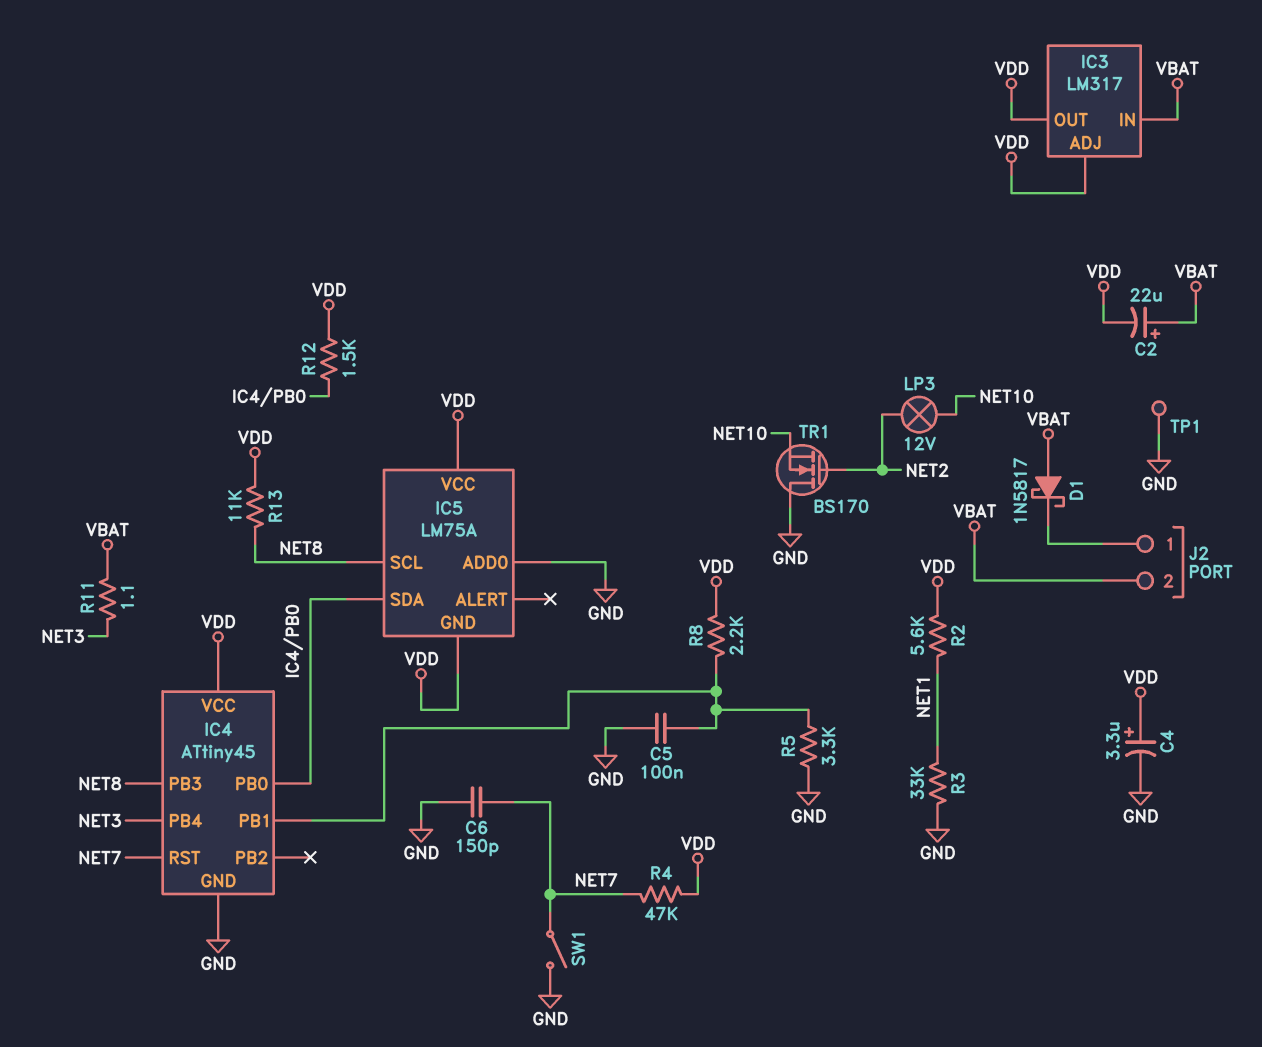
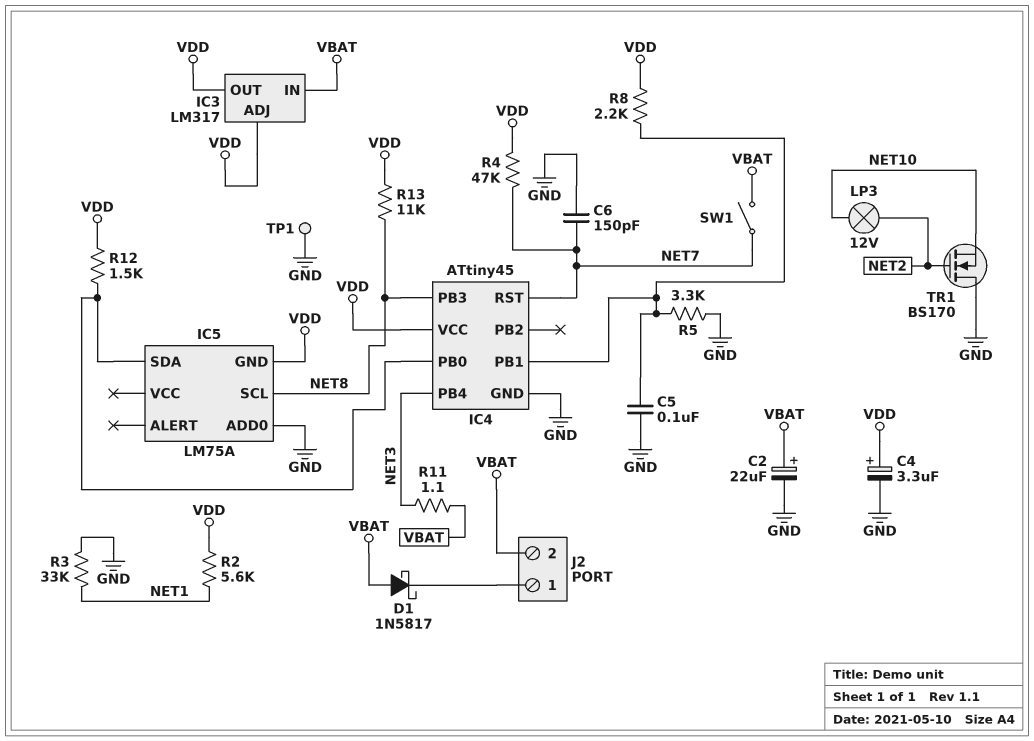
C2: 22uF (plus VBAT, minus VDD) -> 22uF (plus VBAT, minus GND)
IC5 pin VCC: VDD -> none
SW1: switch (GND, NET7) -> switch (NET7, VBAT)

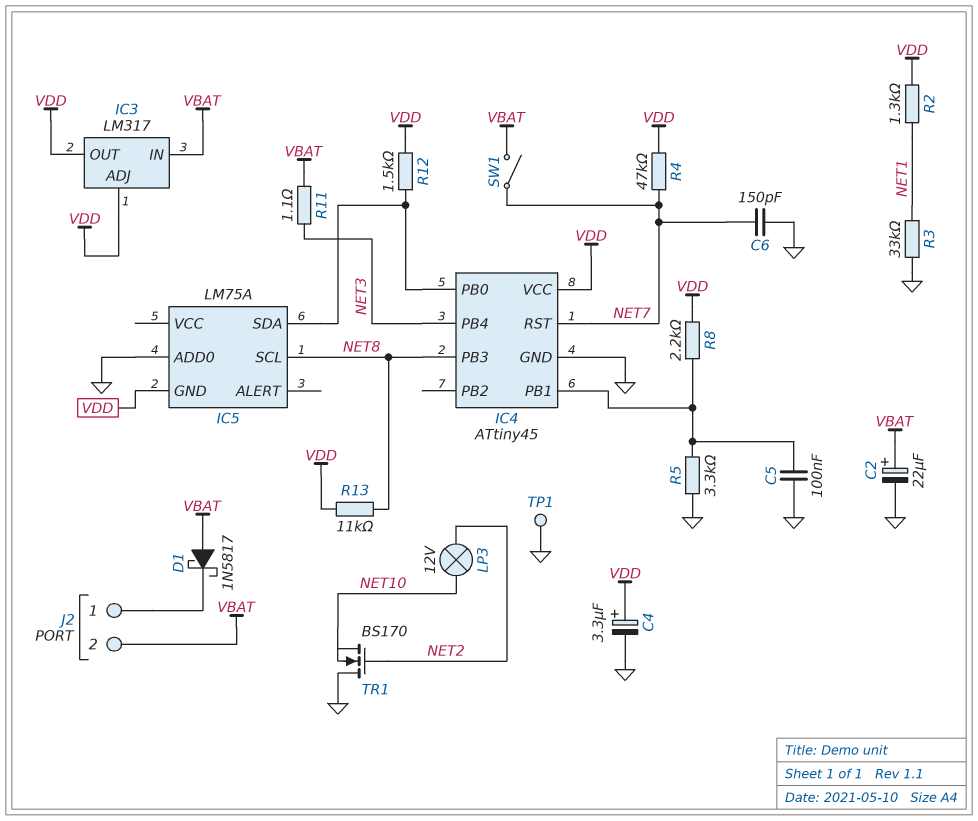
R2: 5.6k (NET1, VDD) -> 1.3k (NET1, VDD)

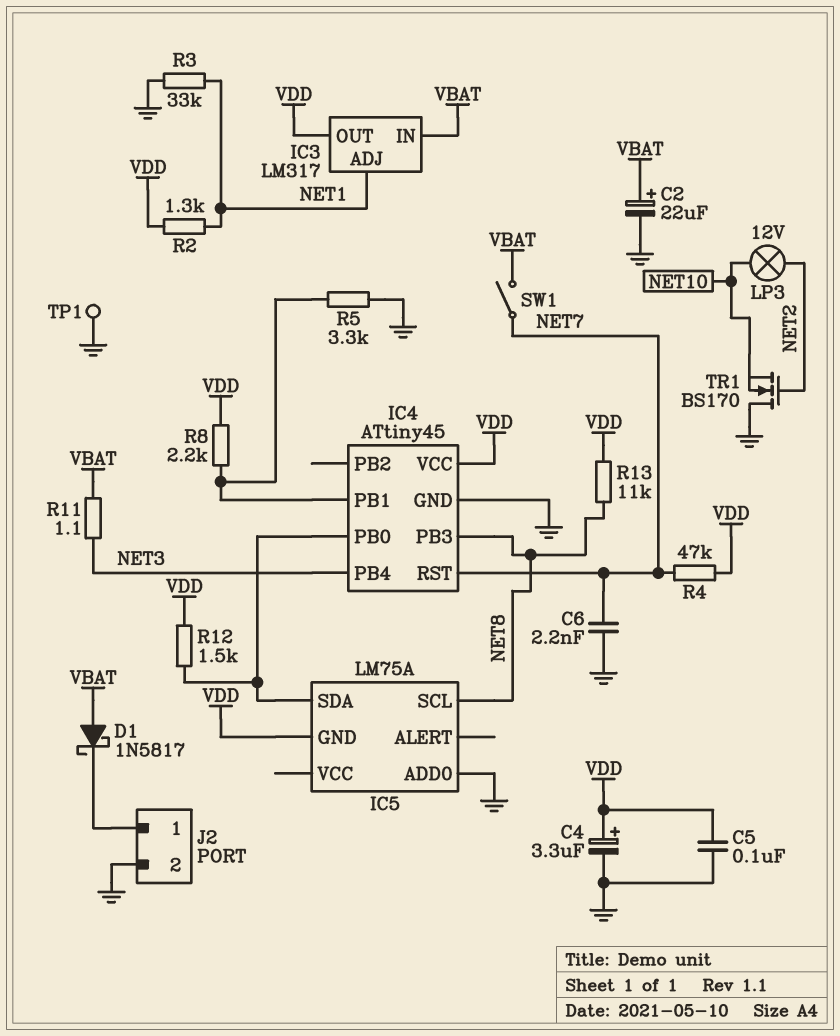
C5: 100nF (GND, IC4/PB1) -> 100nF (GND, VDD)
C6: 150pF (GND, NET7) -> 2.2nF (GND, NET7)
IC3 pin ADJ: VDD -> NET1
J2 pin 2: VBAT -> GND

